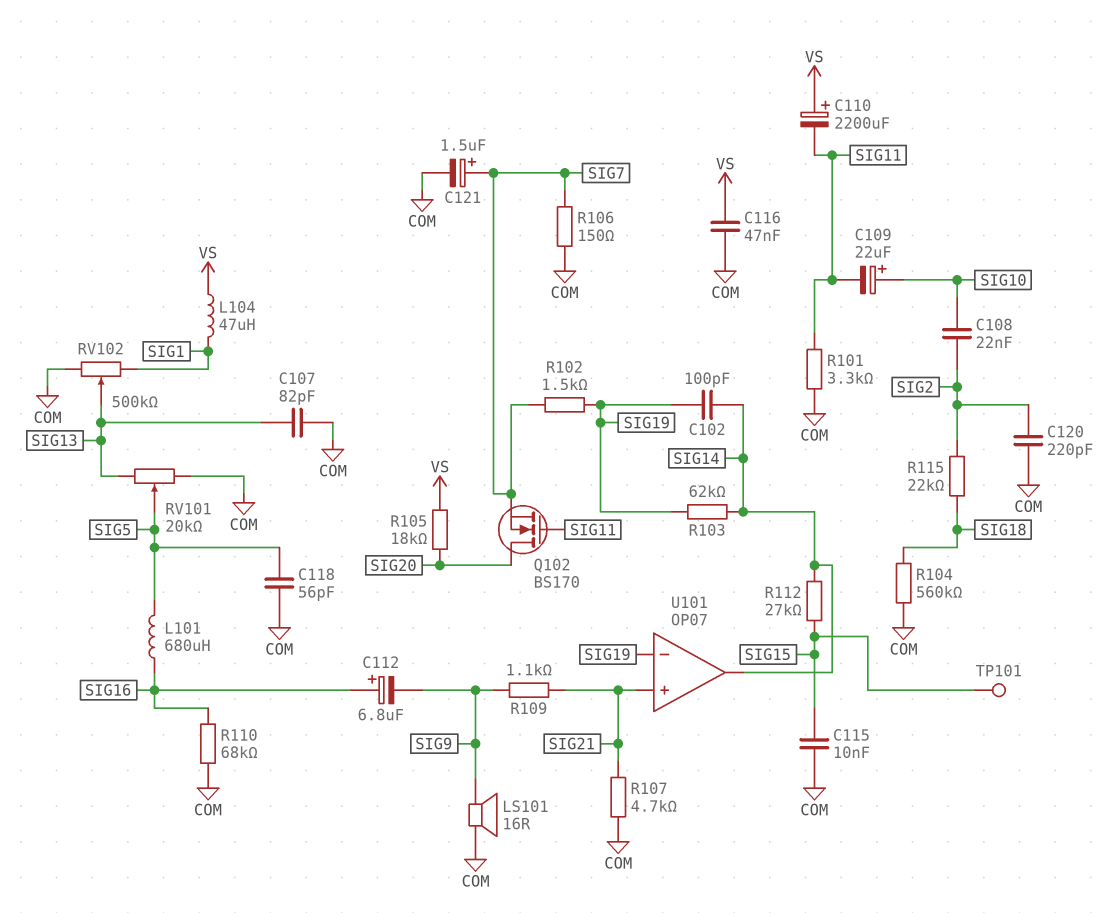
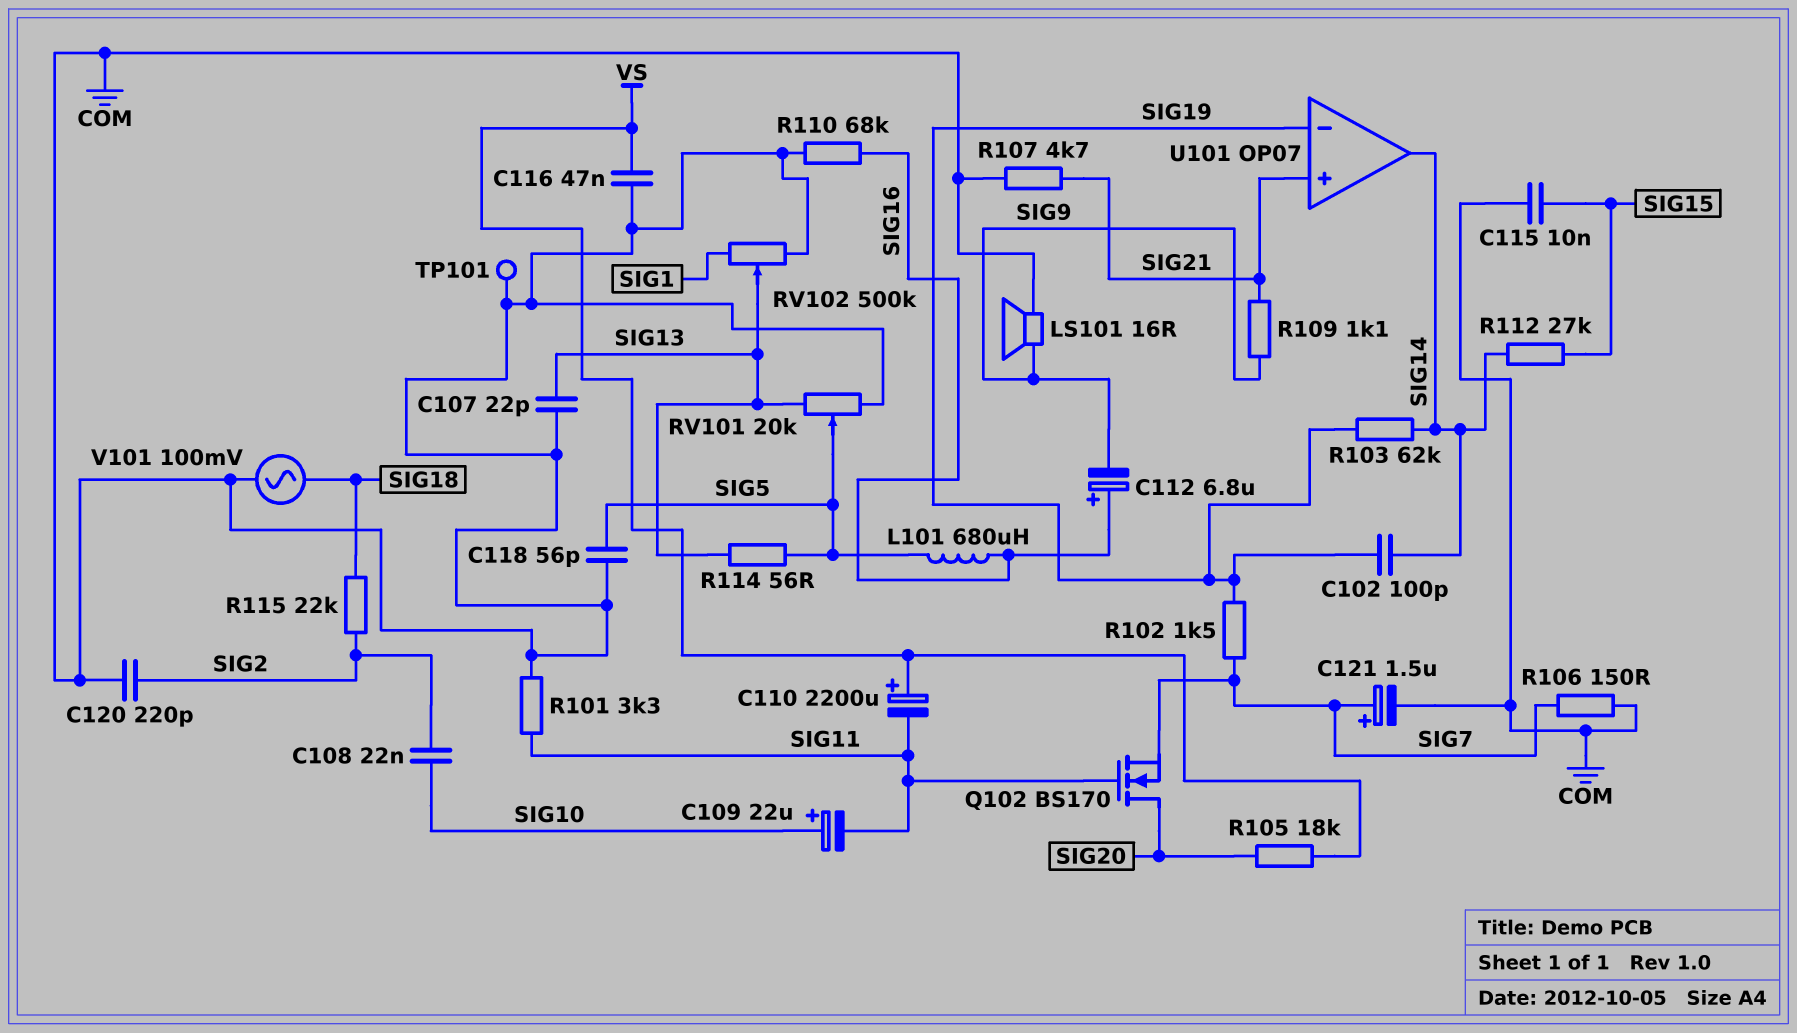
C107: 82pF (COM, SIG13) -> 22pF (COM, SIG13)
L104: 47uH (SIG1, VS) -> none
R104: 560k (COM, SIG18) -> none
R114: none -> 56 (SIG5, SIG13)
TP101: test point (SIG15) -> test point (COM)
V101: none -> AC 100mV (COM, SIG18)

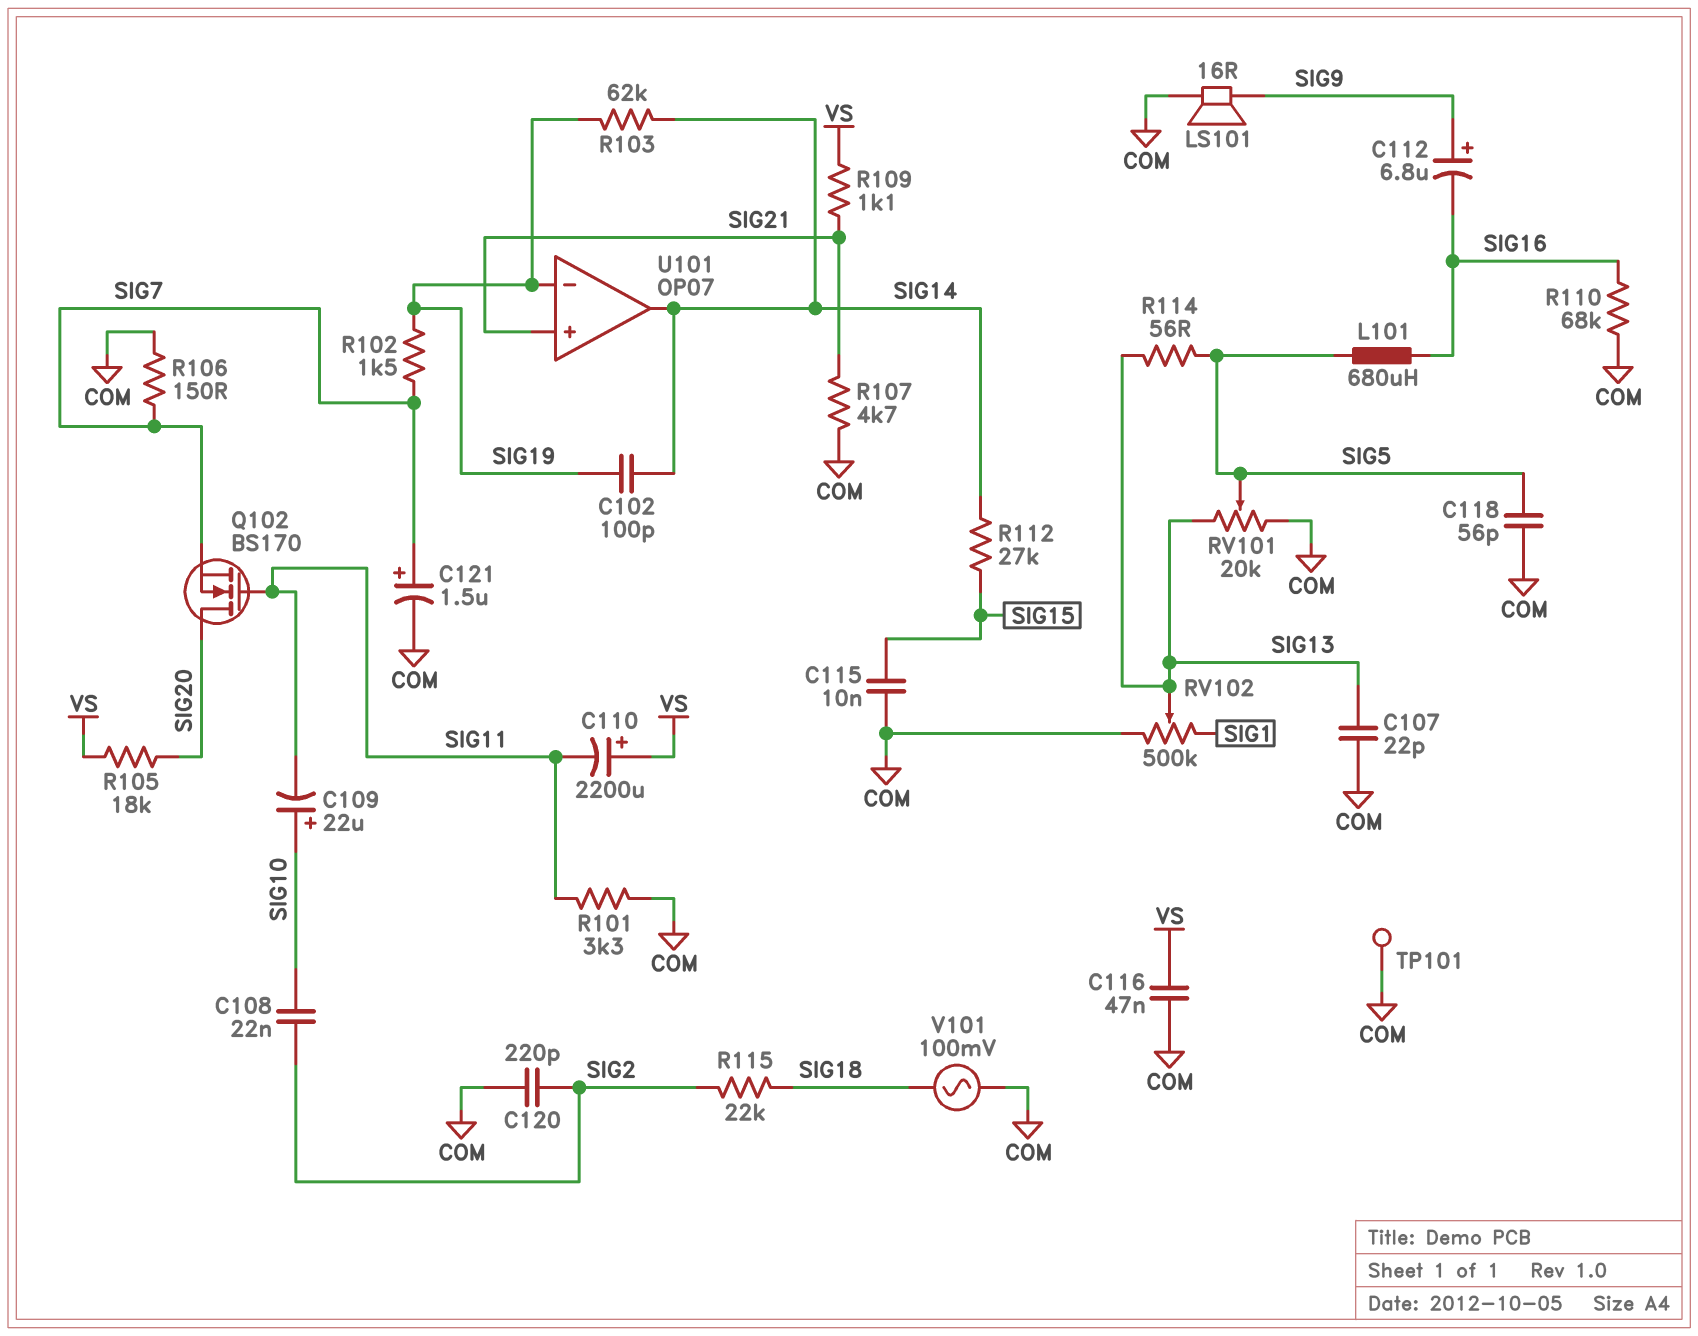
C112: 6.8uF (plus SIG16, minus SIG9) -> 6.8uF (plus SIG9, minus SIG16)
R109: 1.1k (SIG9, SIG21) -> 1.1k (SIG21, VS)

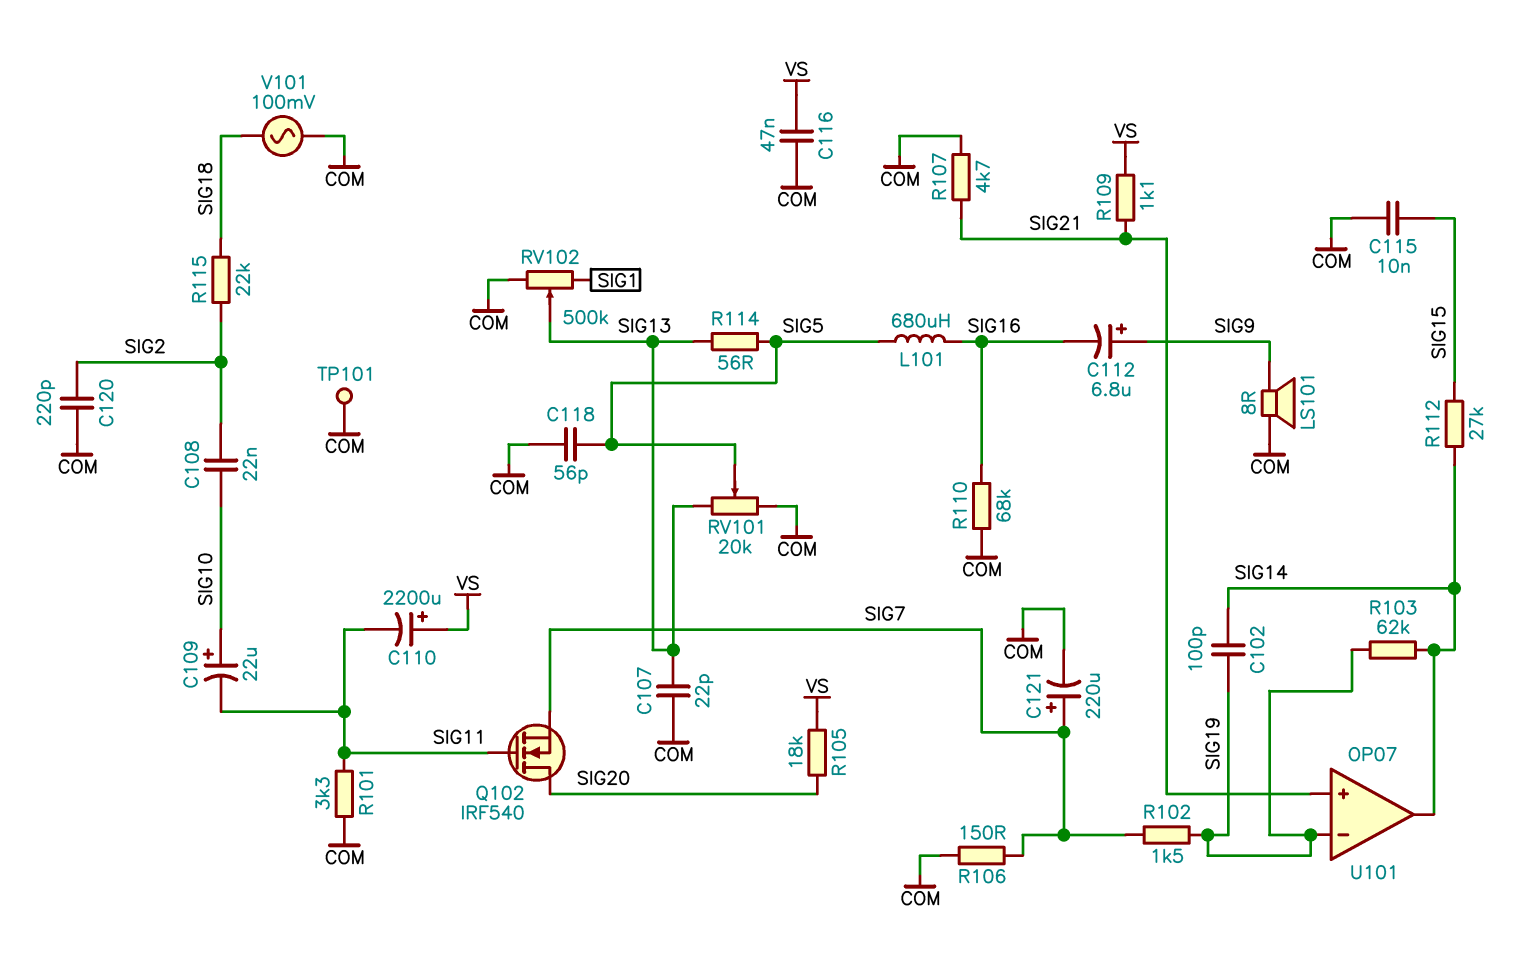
C121: 1.5uF (plus SIG7, minus COM) -> 220uF (plus SIG7, minus COM)
LS101: speaker 16R (COM, SIG9) -> speaker 8R (COM, SIG9)
Q102: NMOS BS170 (G SIG11, D SIG20, S SIG7) -> NMOS IRF540 (G SIG11, D SIG20, S SIG7)

